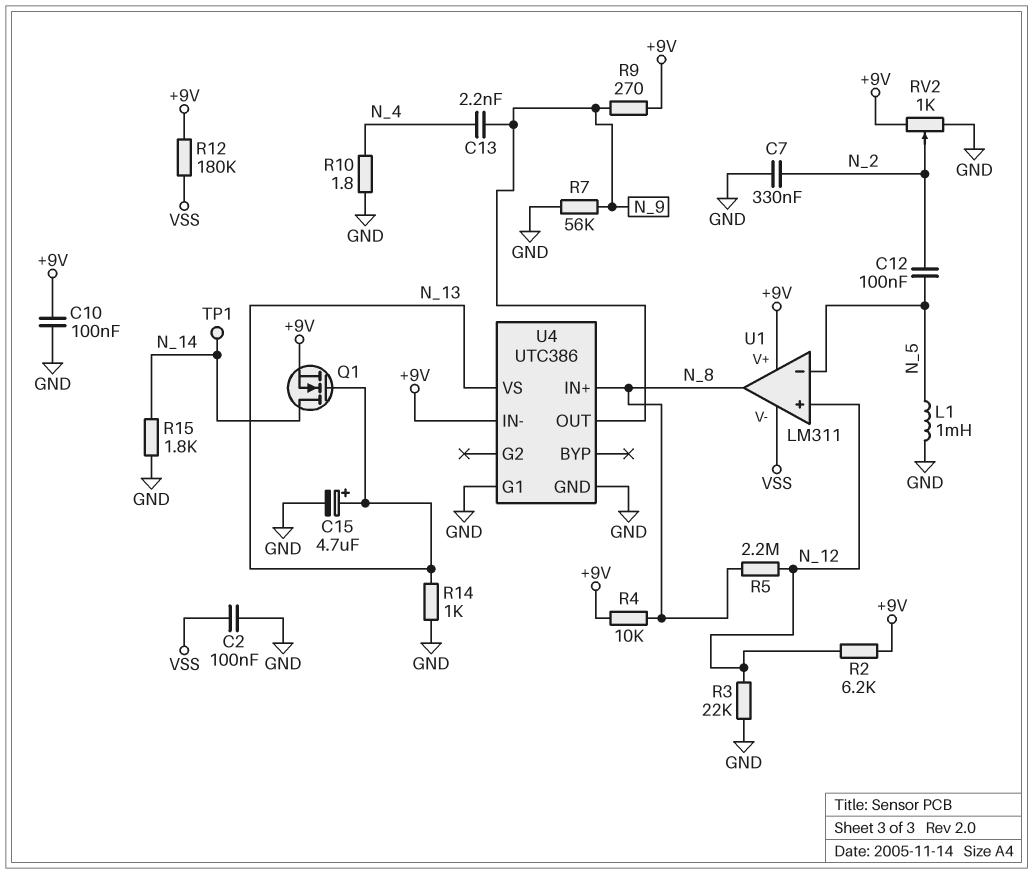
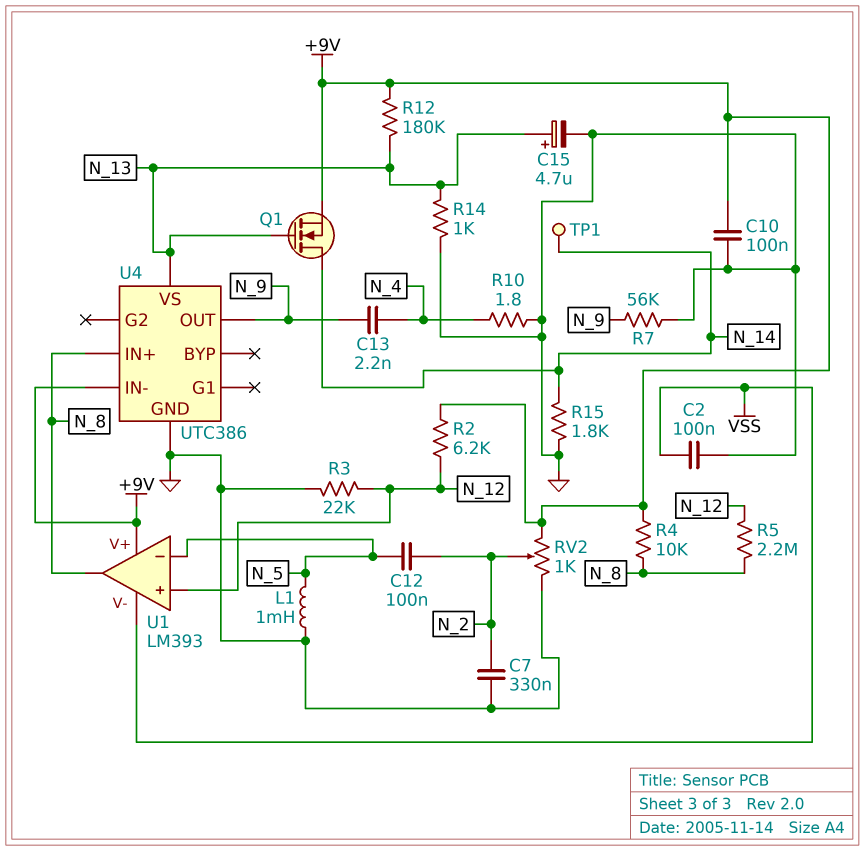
R9: 270 (+9V, N_9) -> none
R12: 180k (+9V, VSS) -> 180k (+9V, N_13)
U1: LM311 -> LM393
U4 pin G1: GND -> none

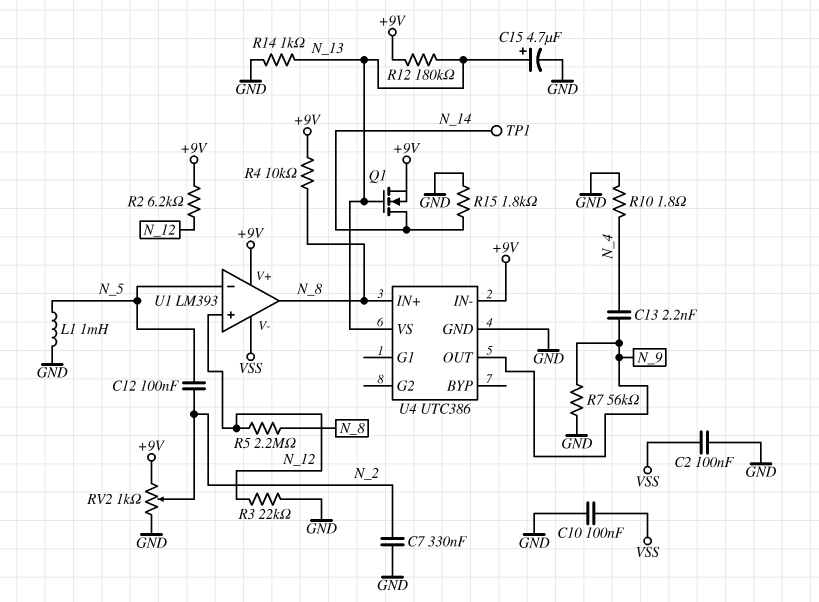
C10: 100nF (+9V, GND) -> 100nF (GND, VSS)

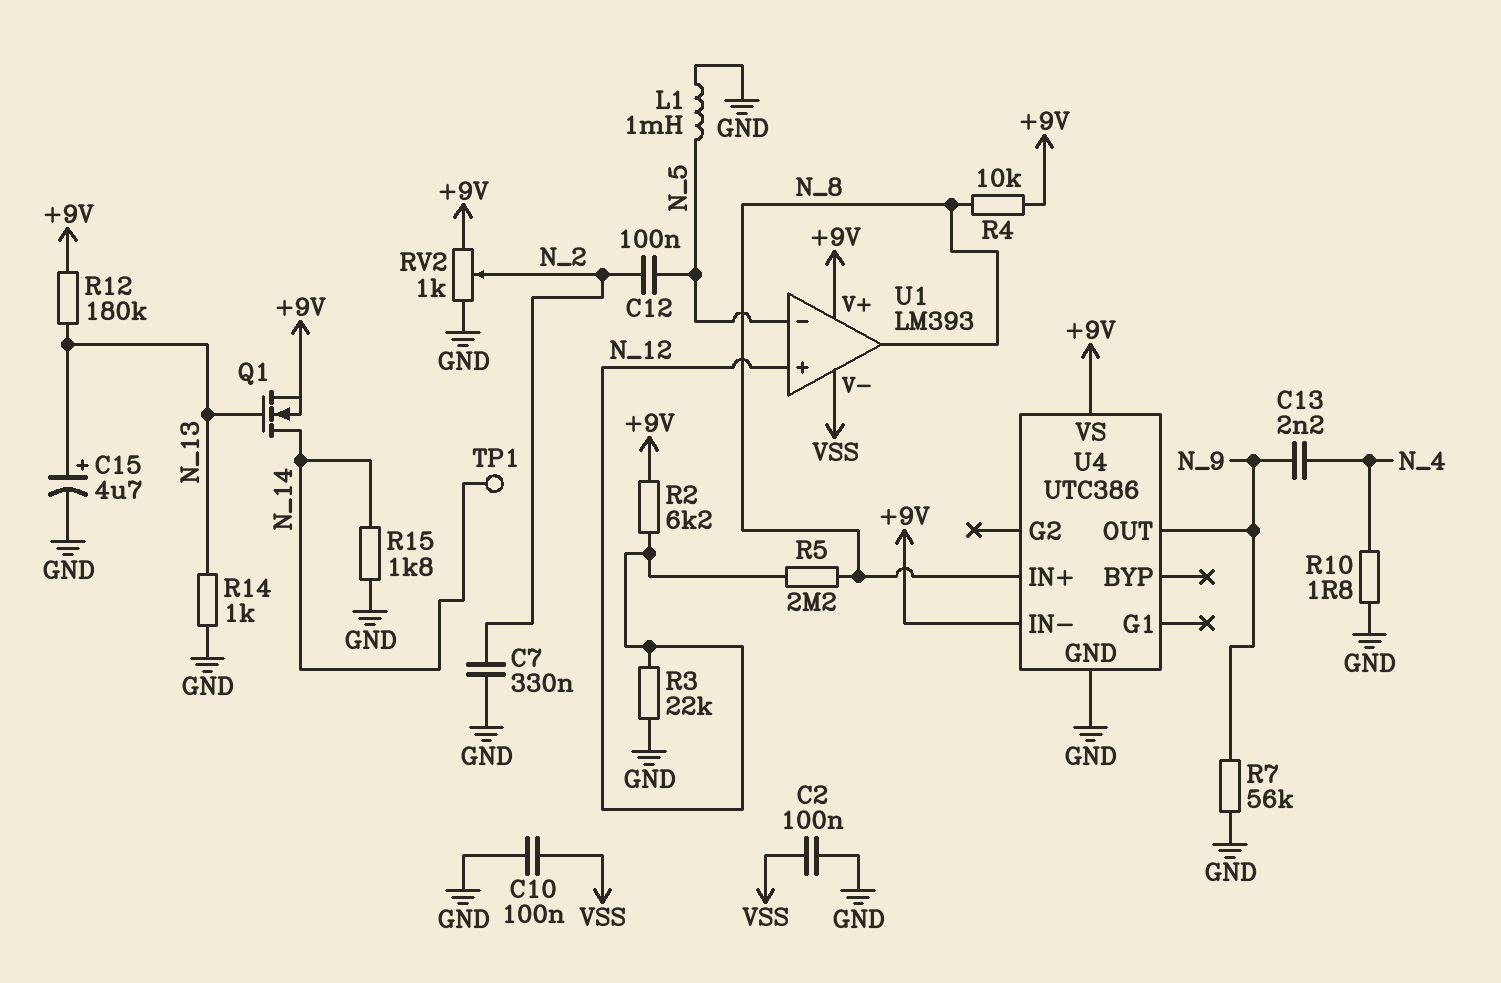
U4 pin VS: N_13 -> +9V

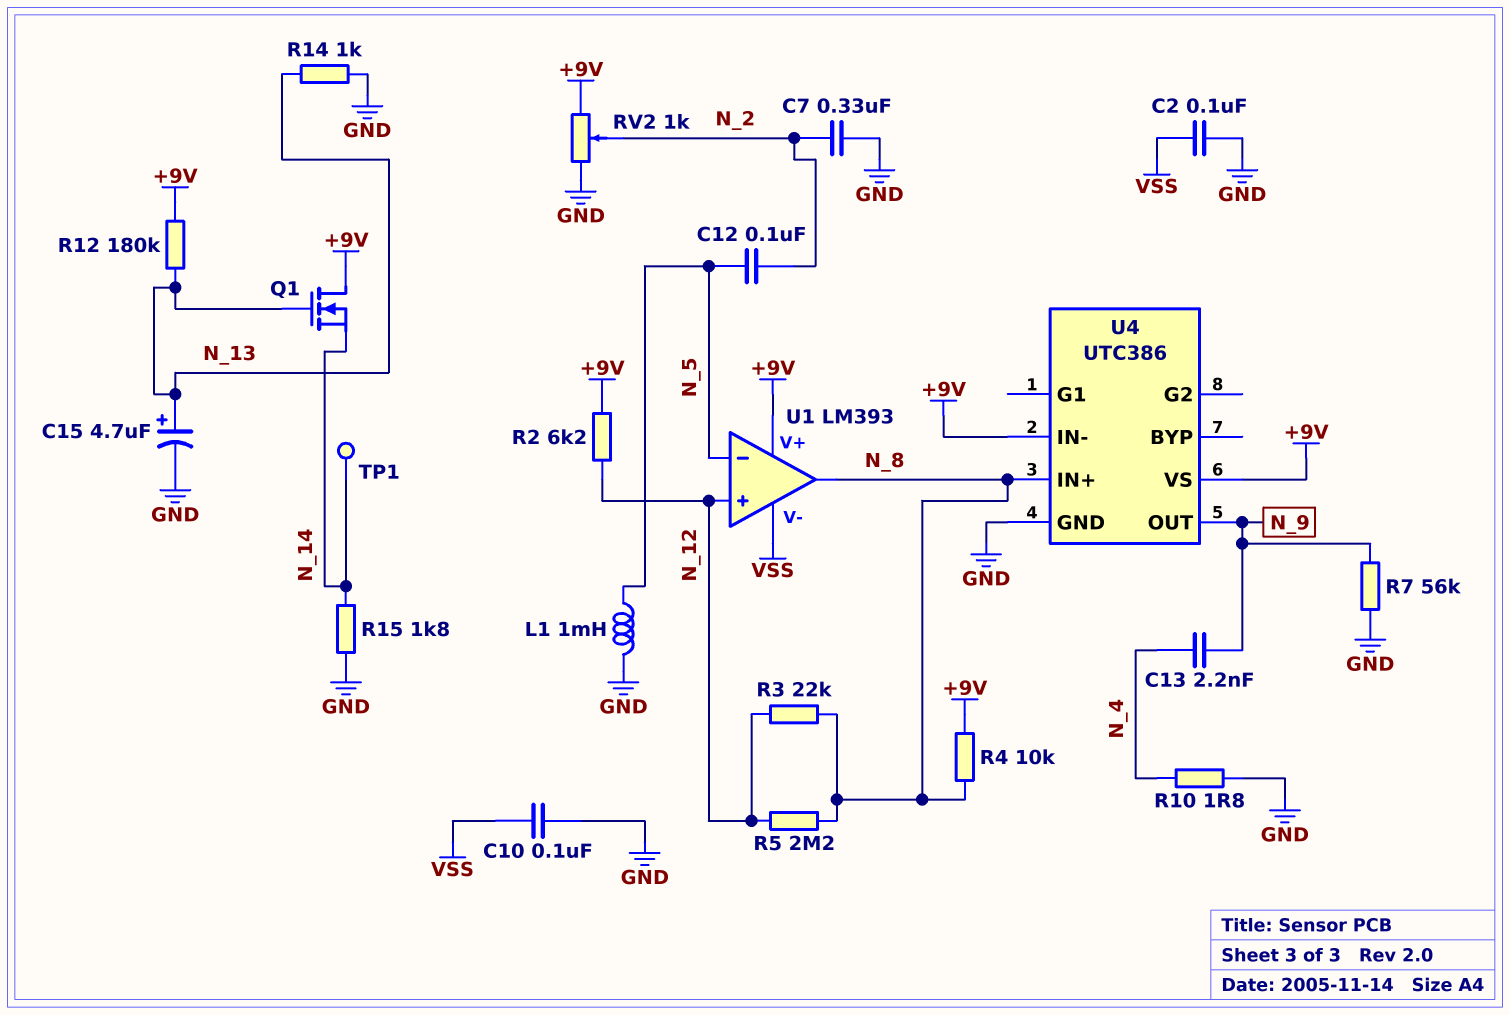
Q1: NMOS (G N_13, D N_14, S +9V) -> NMOS (G N_13, D +9V, S N_14)
R3: 22k (GND, N_12) -> 22k (N_8, N_12)

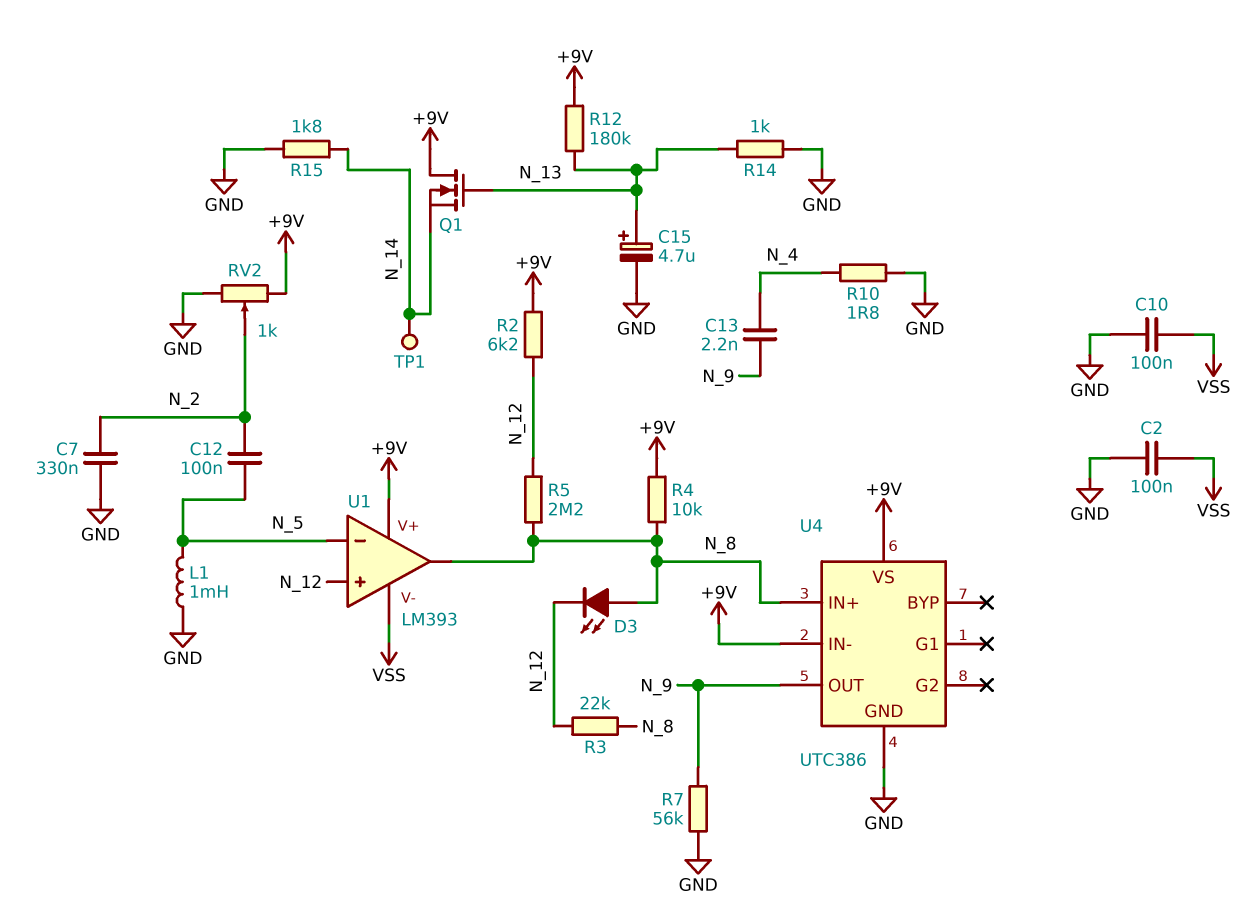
D3: none -> LED (A N_8, K N_12)

